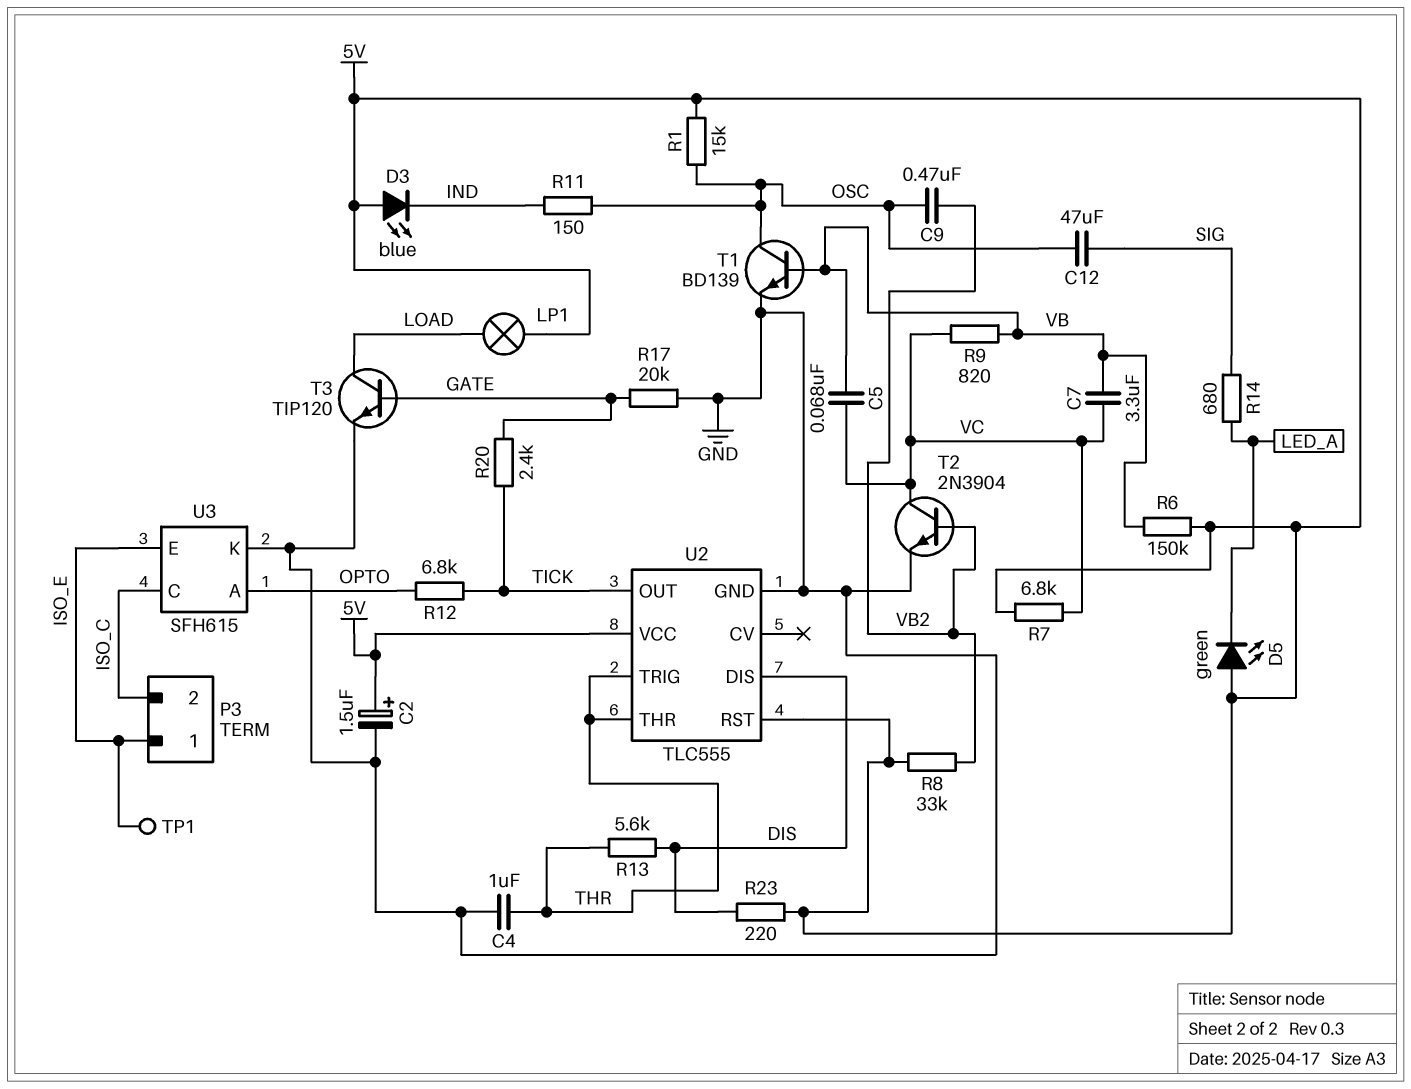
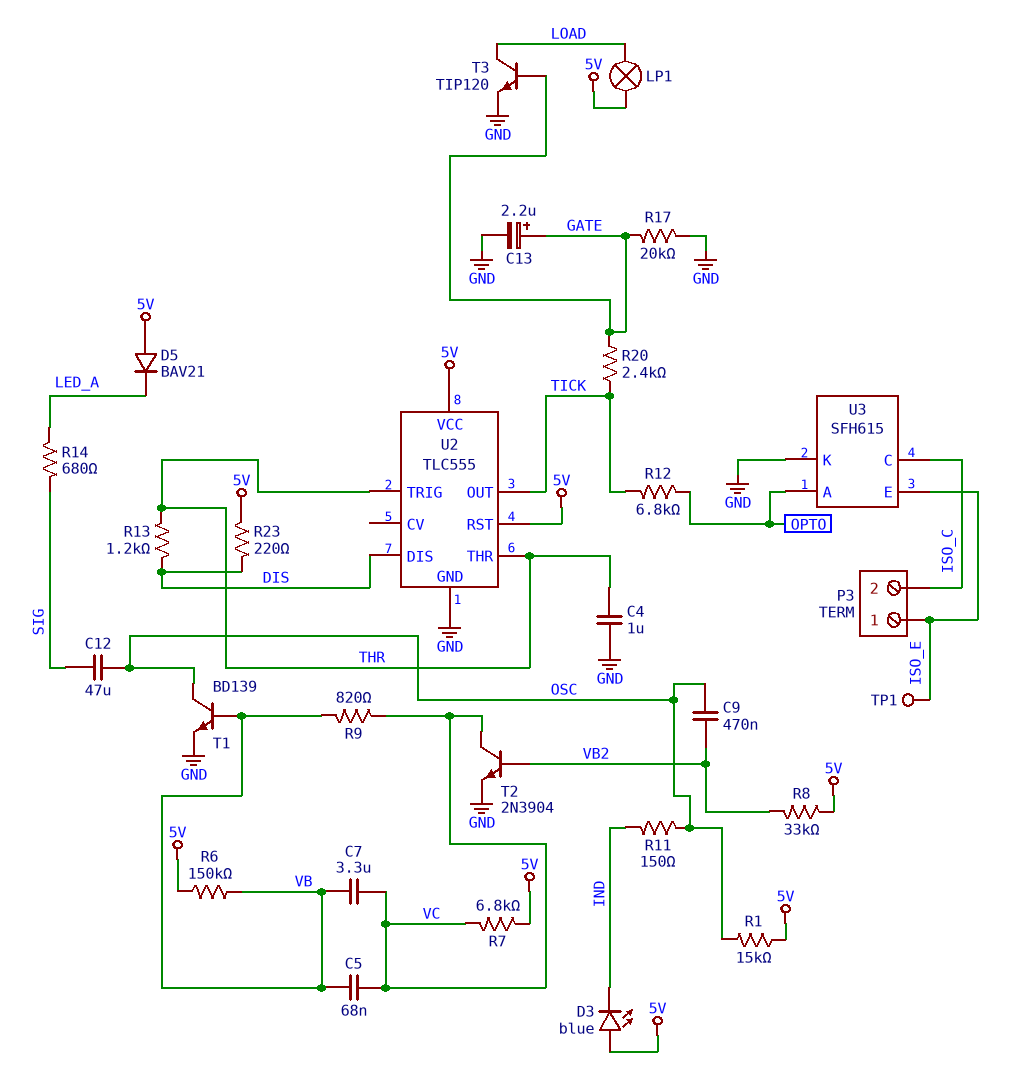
C2: 1.5uF (plus 5V, minus GND) -> none
C13: none -> 2.2uF (plus GATE, minus GND)
D5: LED green (A 5V, K LED_A) -> diode BAV21 (A 5V, K LED_A)
R13: 5.6k (DIS, THR) -> 1.2k (DIS, THR)

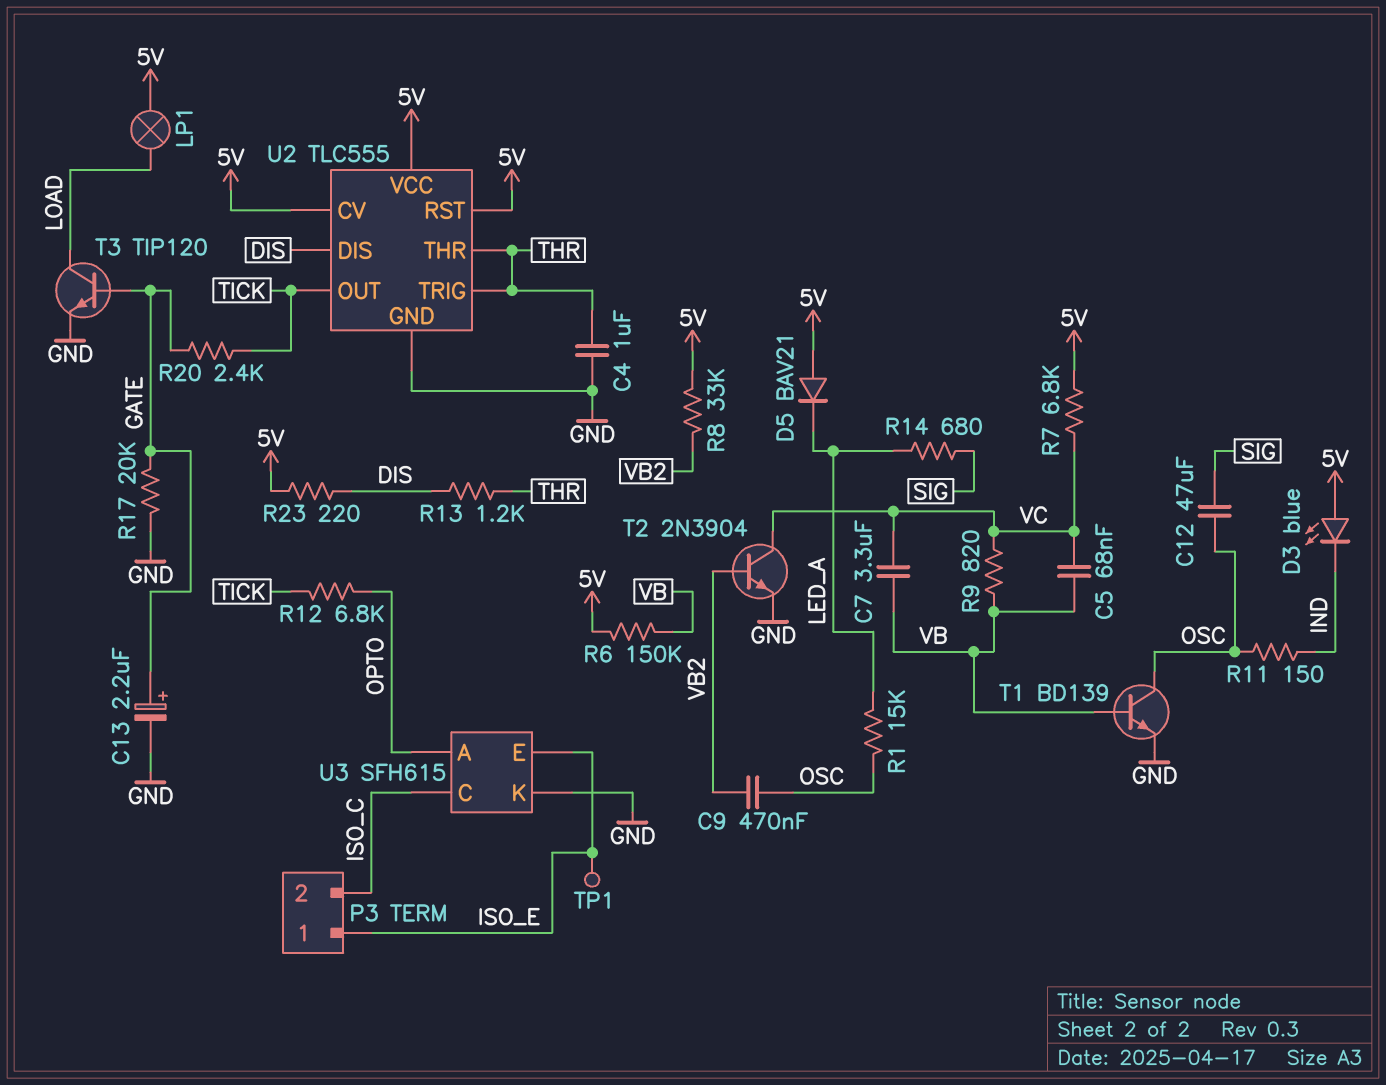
R1: 15k (5V, OSC) -> 15k (LED_A, OSC)
U2 pin CV: none -> 5V

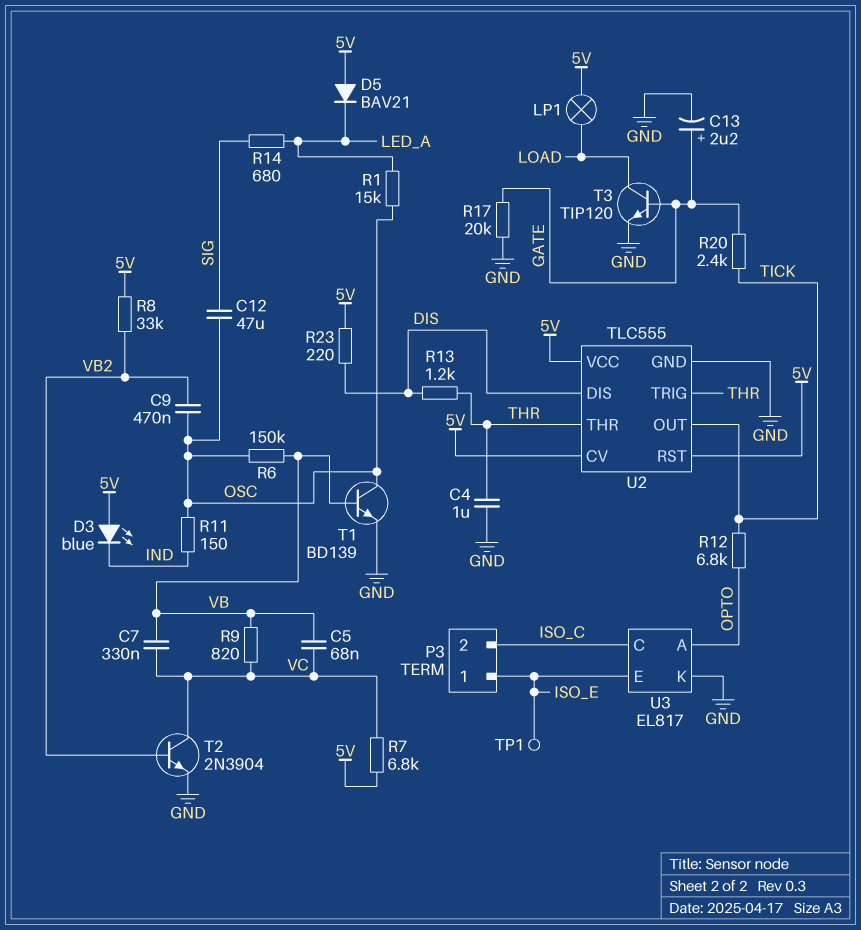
C7: 3.3uF (VB, VC) -> 330nF (VB, VC)
R6: 150k (5V, VB) -> 150k (OSC, VB)
U3: SFH615 -> EL817

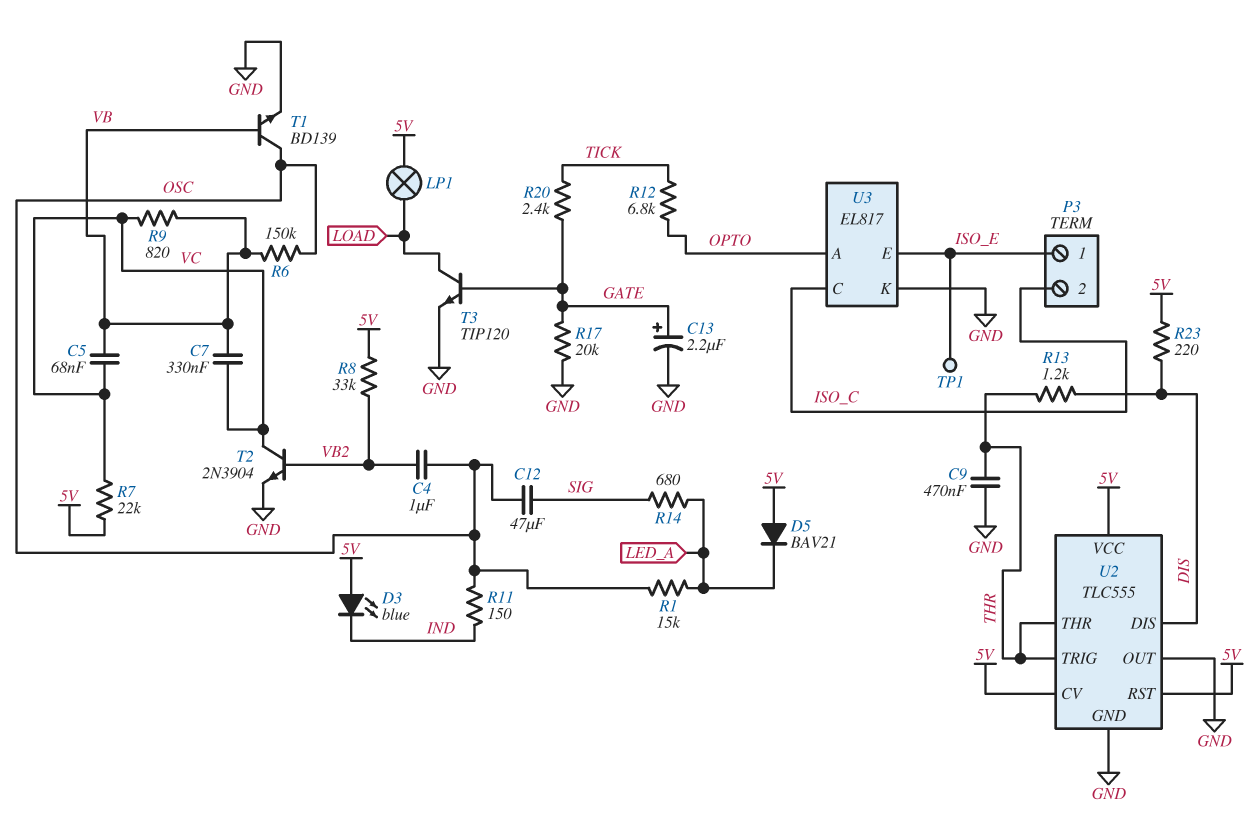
C4: 1uF (GND, THR) -> 1uF (OSC, VB2)
C9: 470nF (OSC, VB2) -> 470nF (GND, THR)
R7: 6.8k (5V, VC) -> 22k (5V, VC)
U2 pin OUT: TICK -> GND

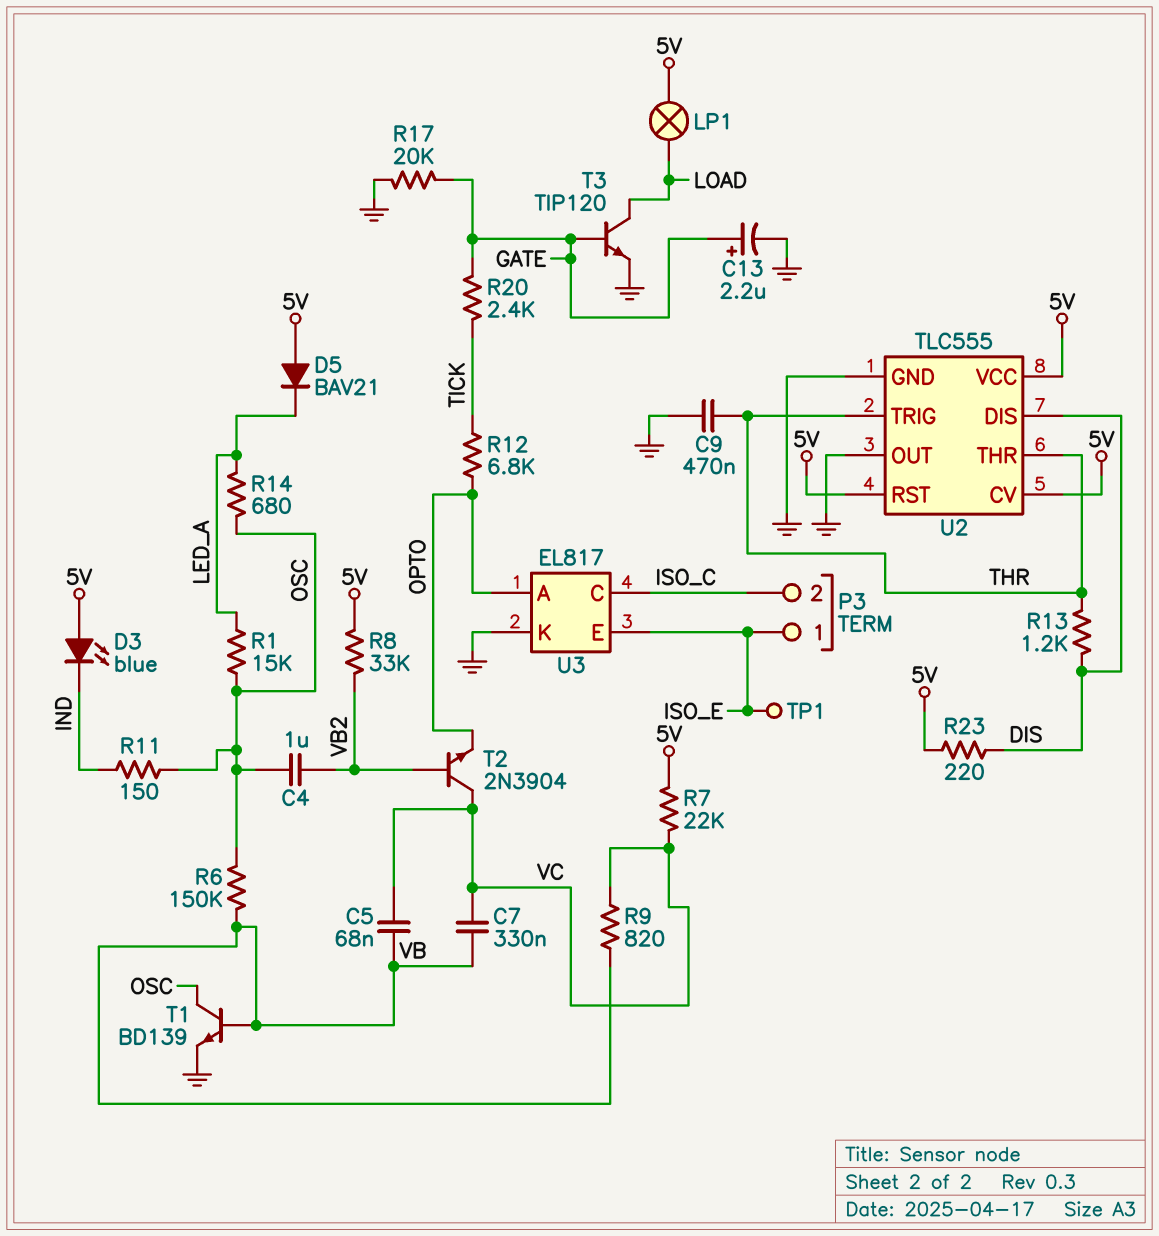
C12: 47uF (OSC, SIG) -> none
R14: 680 (LED_A, SIG) -> 680 (LED_A, OSC)
T2: NPN 2N3904 (B VB2, C VC, E GND) -> NPN 2N3904 (B VB2, C VC, E OPTO)

